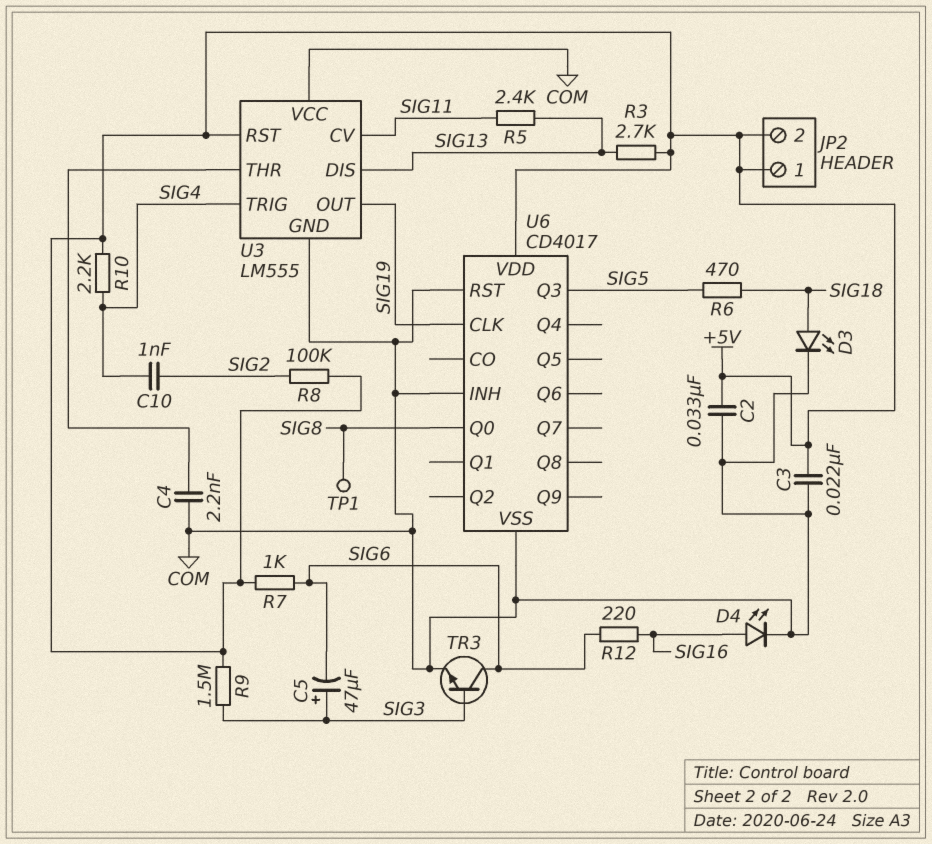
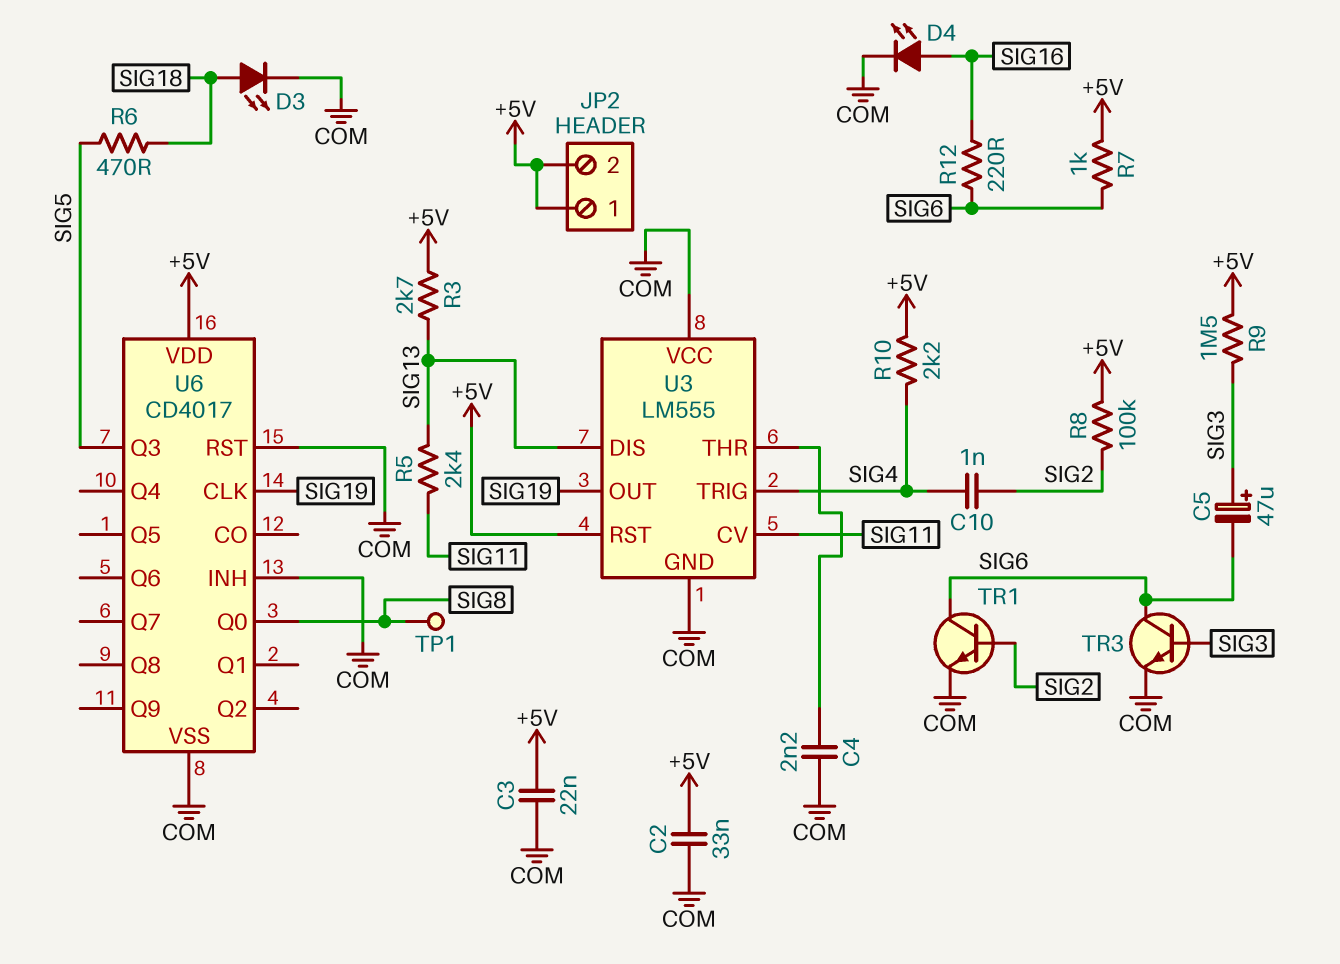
TR1: none -> NPN (B SIG2, C SIG6, E COM)

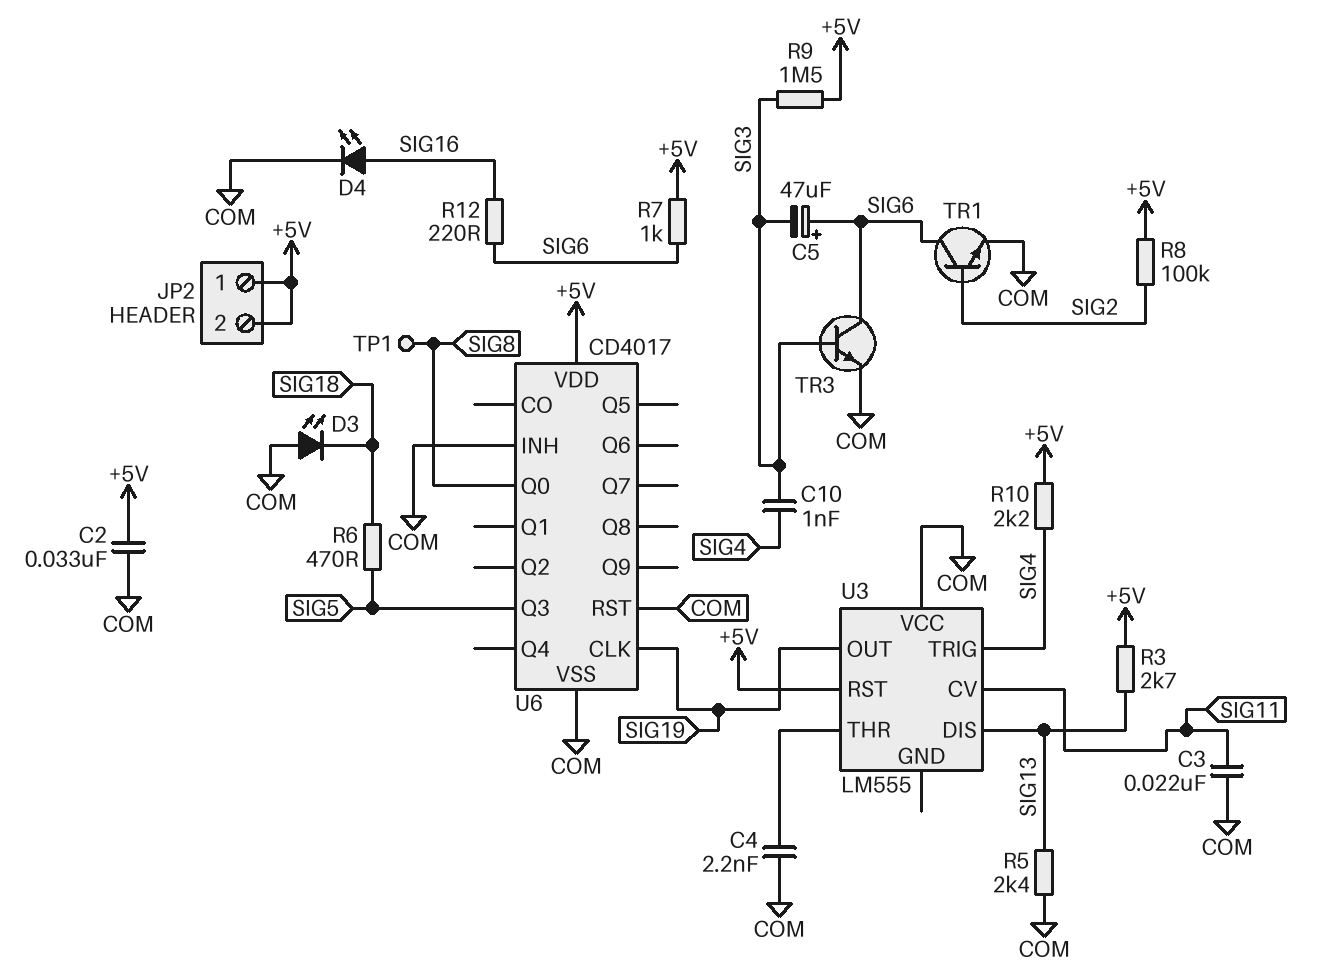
C3: 22nF (+5V, COM) -> 22nF (COM, SIG11)
C5: 47uF (plus SIG3, minus SIG6) -> 47uF (plus SIG6, minus SIG3)
C10: 1nF (SIG2, SIG4) -> 1nF (SIG3, SIG4)
D3: LED (A SIG18, K COM) -> LED (A COM, K SIG18)
R5: 2.4k (SIG11, SIG13) -> 2.4k (COM, SIG13)
U3 pin GND: COM -> none

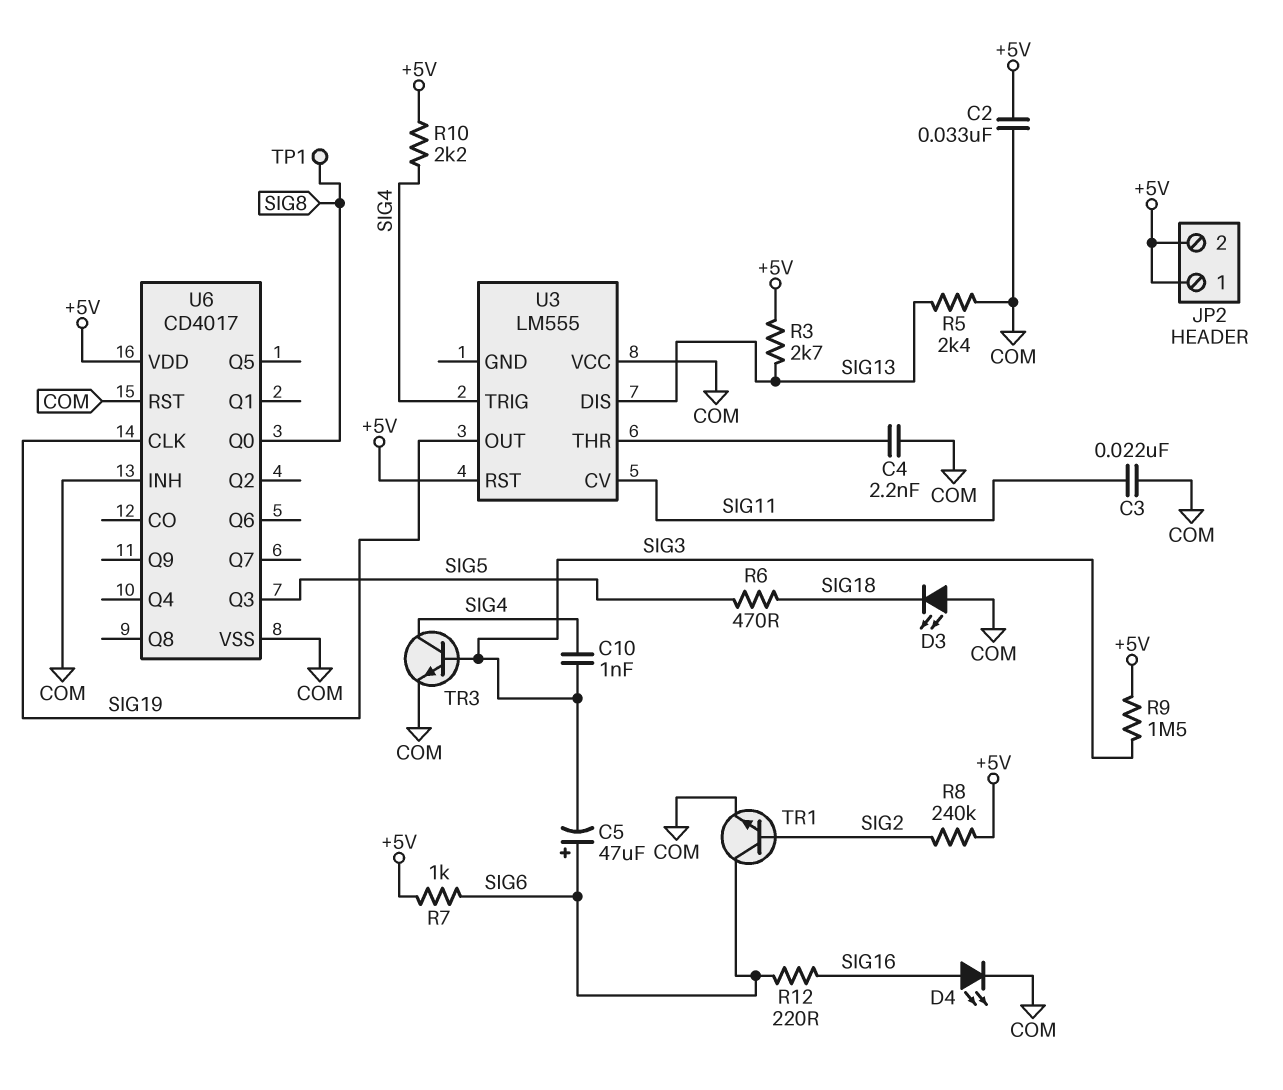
R8: 100k (+5V, SIG2) -> 240k (+5V, SIG2)
TR3: NPN (B SIG3, C SIG6, E COM) -> NPN (B SIG3, C SIG4, E COM)

